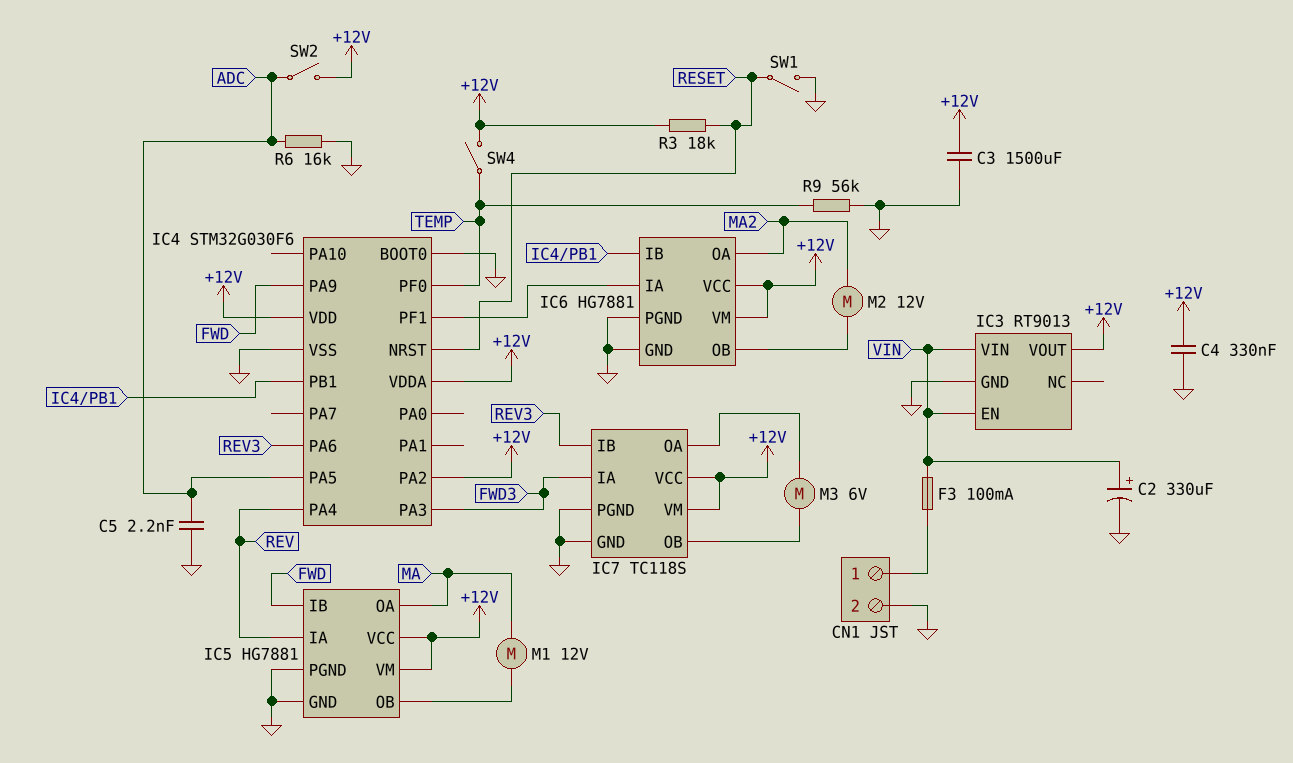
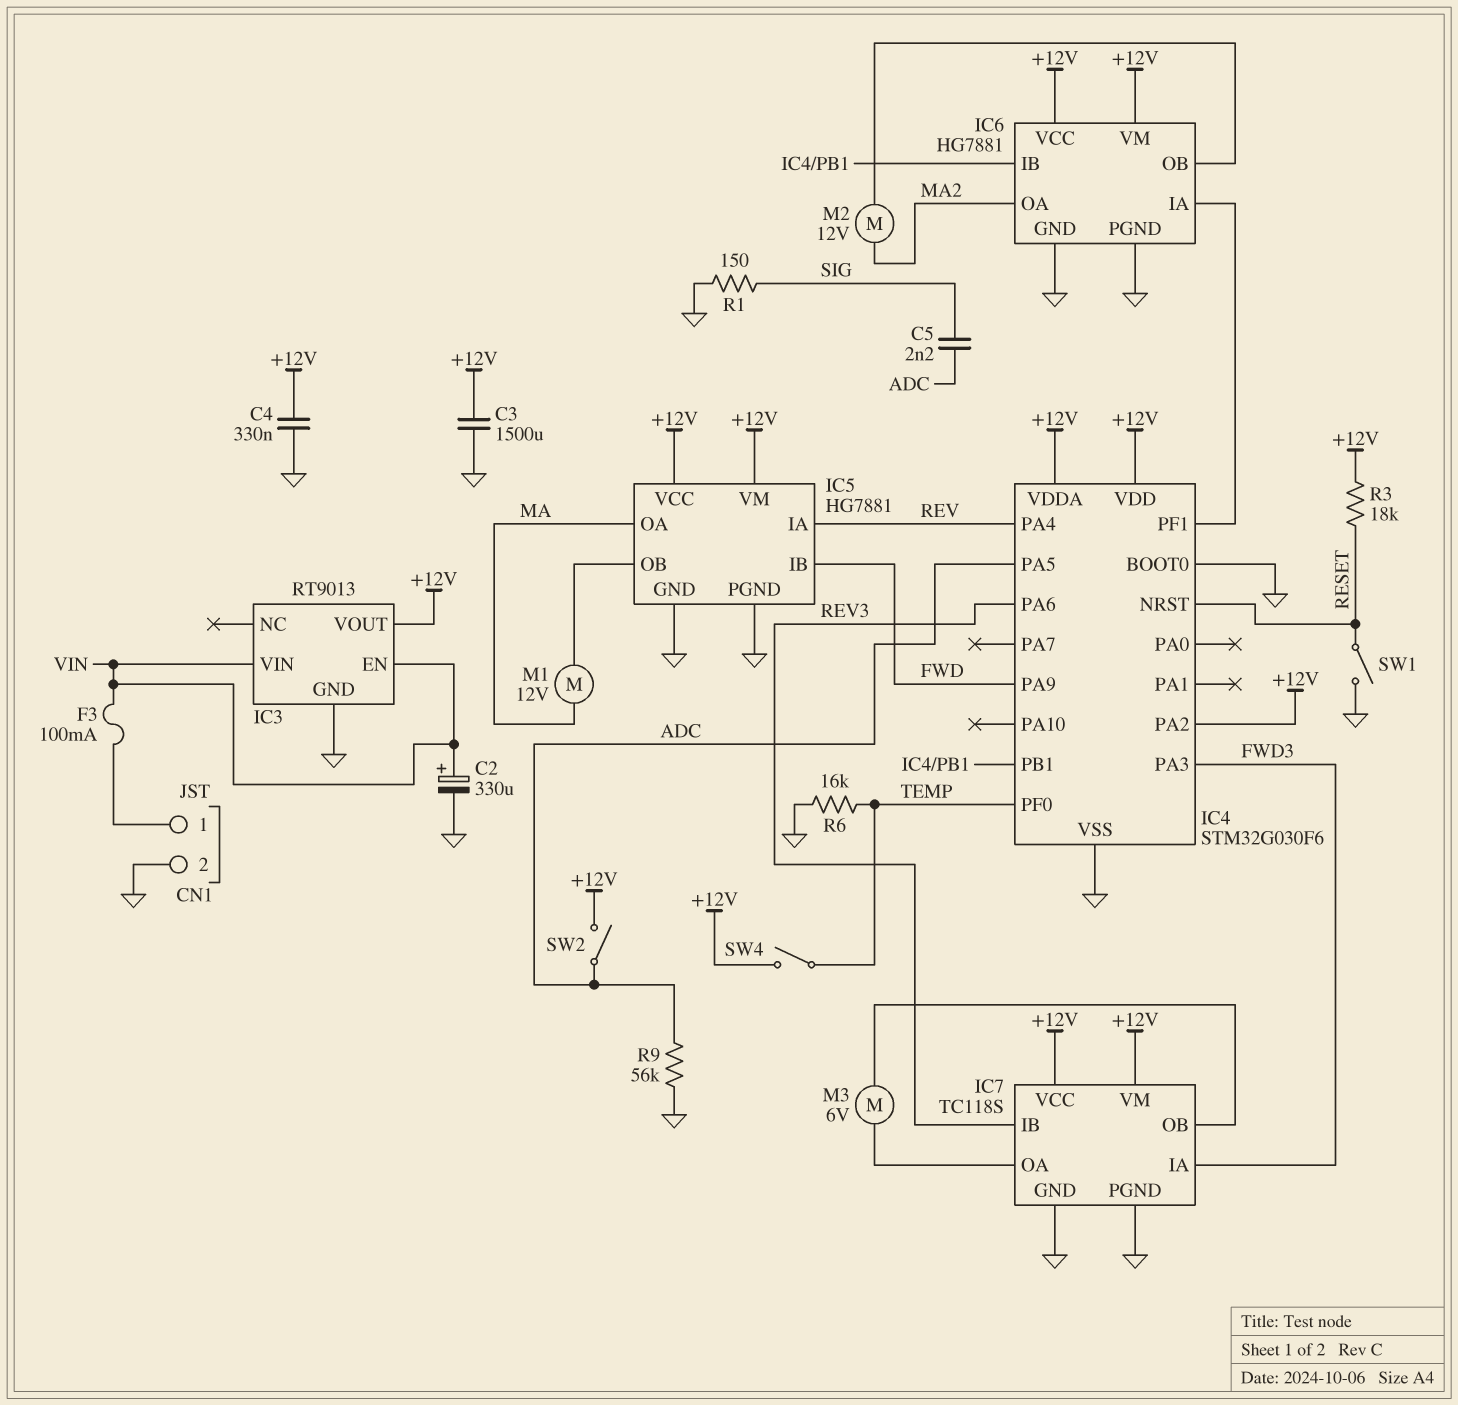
C5: 2.2nF (ADC, GND) -> 2.2nF (ADC, SIG)
R1: none -> 150 (GND, SIG)
R6: 16k (ADC, GND) -> 16k (GND, TEMP)
R9: 56k (GND, TEMP) -> 56k (ADC, GND)

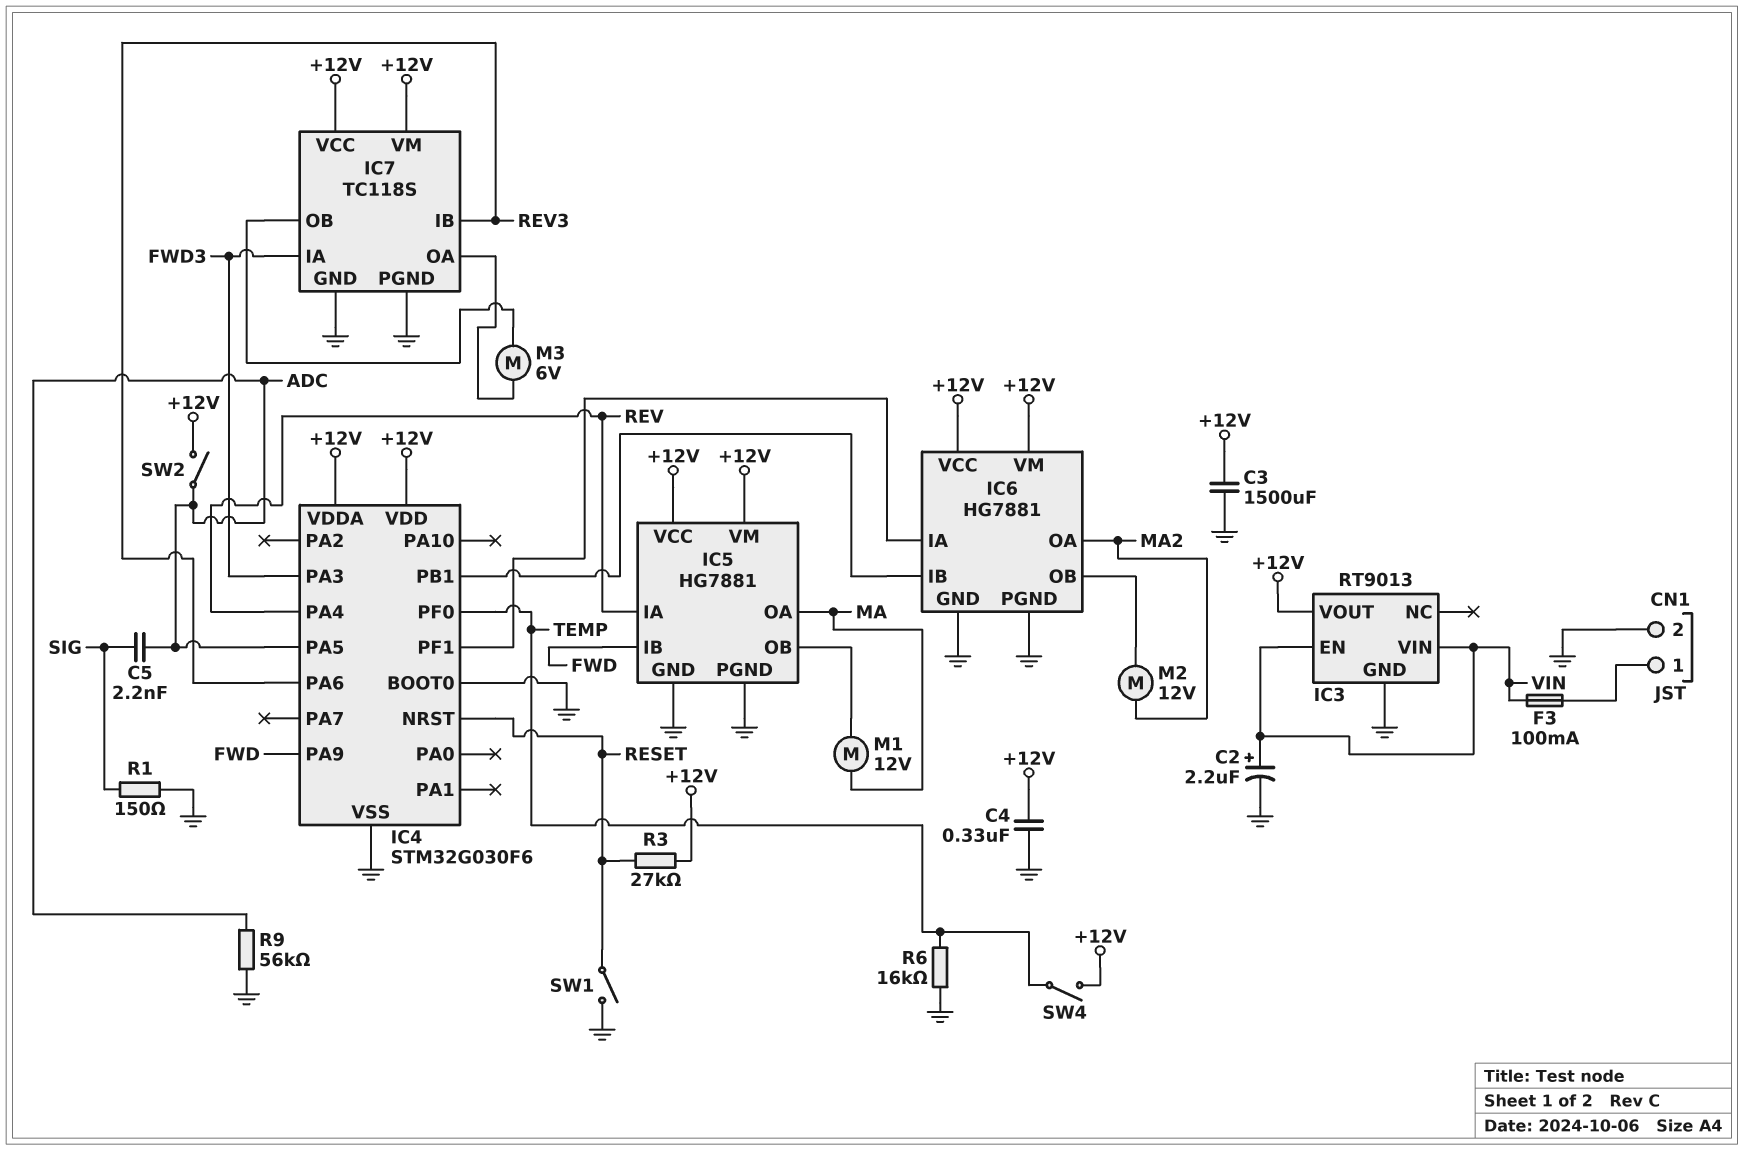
C2: 330uF (plus VIN, minus GND) -> 2.2uF (plus VIN, minus GND)
IC4 pin PA2: +12V -> none
R3: 18k (+12V, RESET) -> 27k (+12V, RESET)

